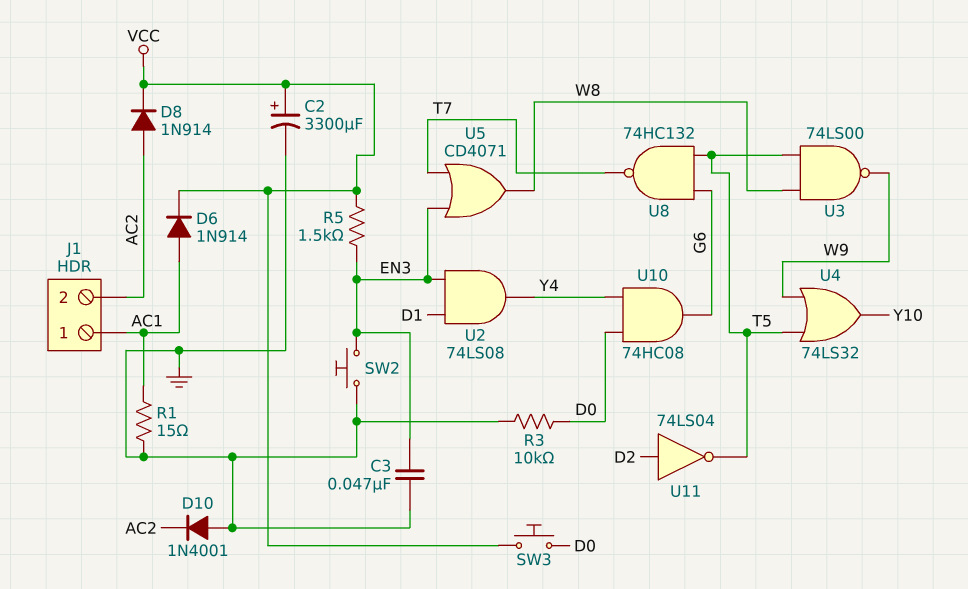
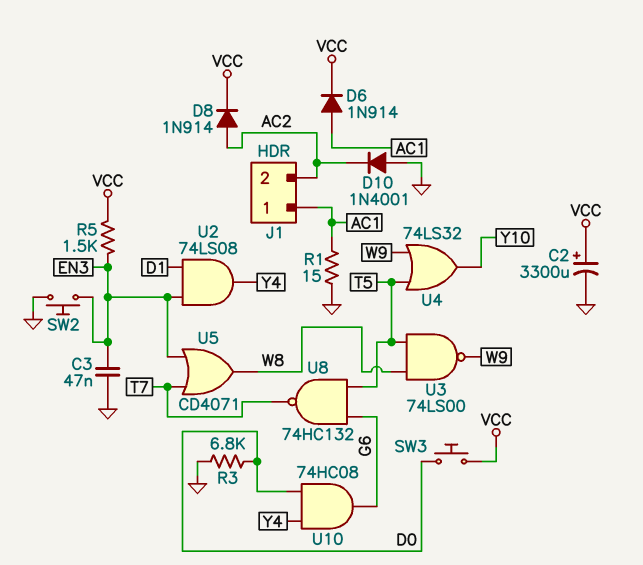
R3: 10k (D0, GND) -> 6.8k (D0, GND)
U11: NOT 74LS04 (in D2, out T5) -> none

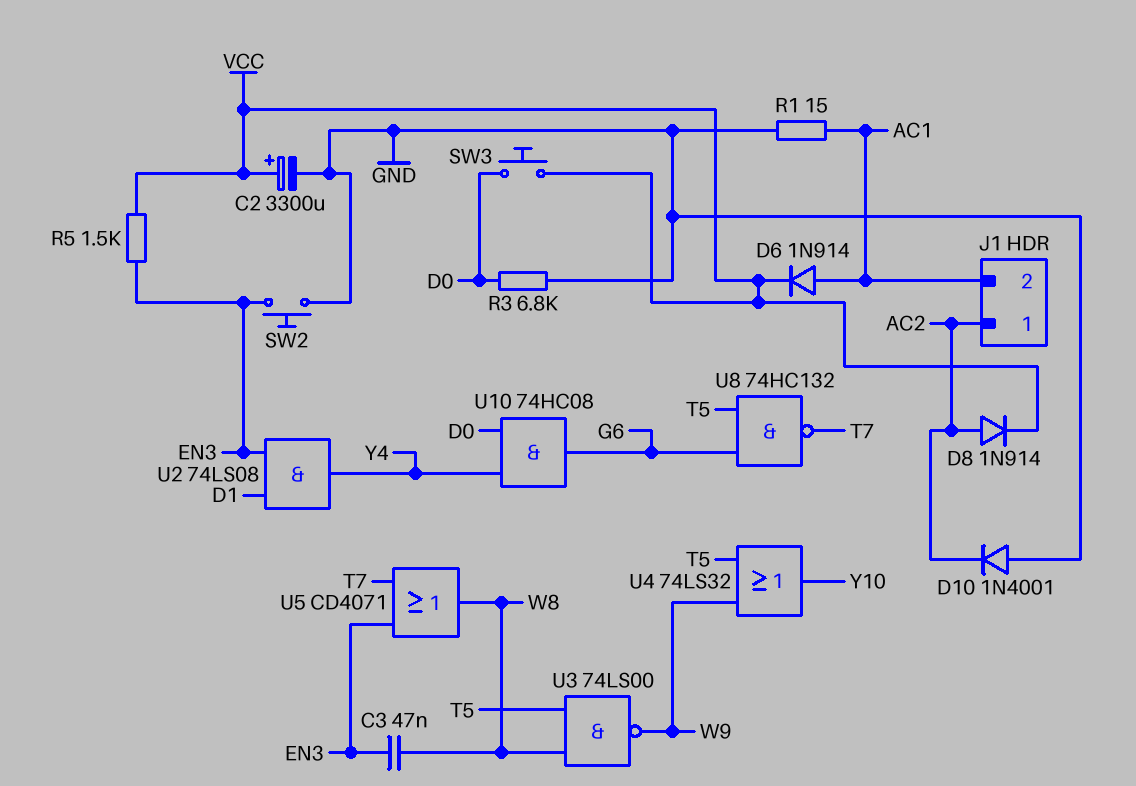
C3: 47nF (EN3, GND) -> 47nF (EN3, W8)
J1 pin 1: AC1 -> AC2
J1 pin 2: AC2 -> AC1

